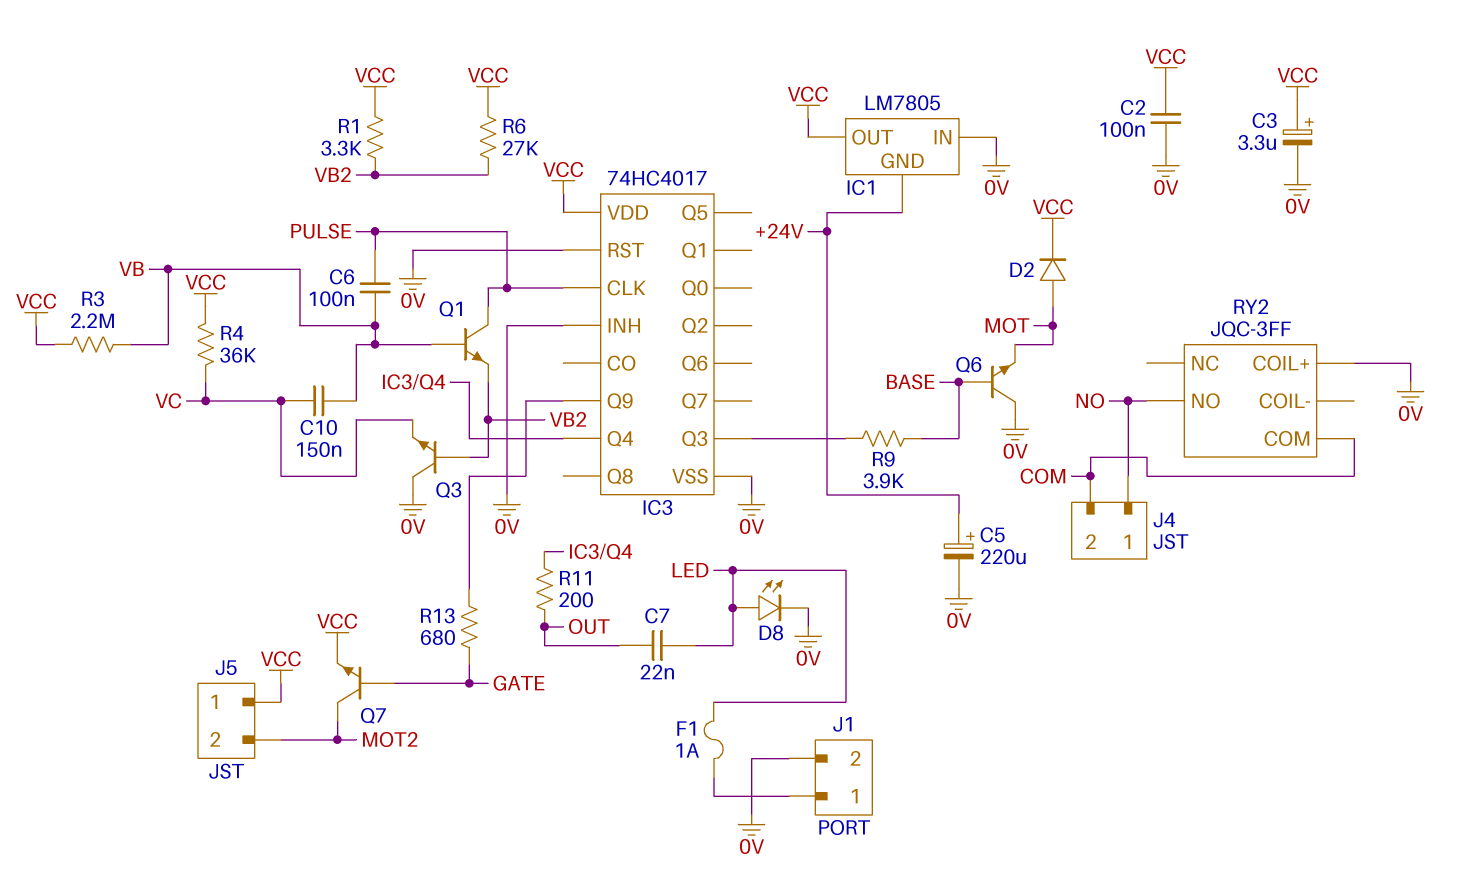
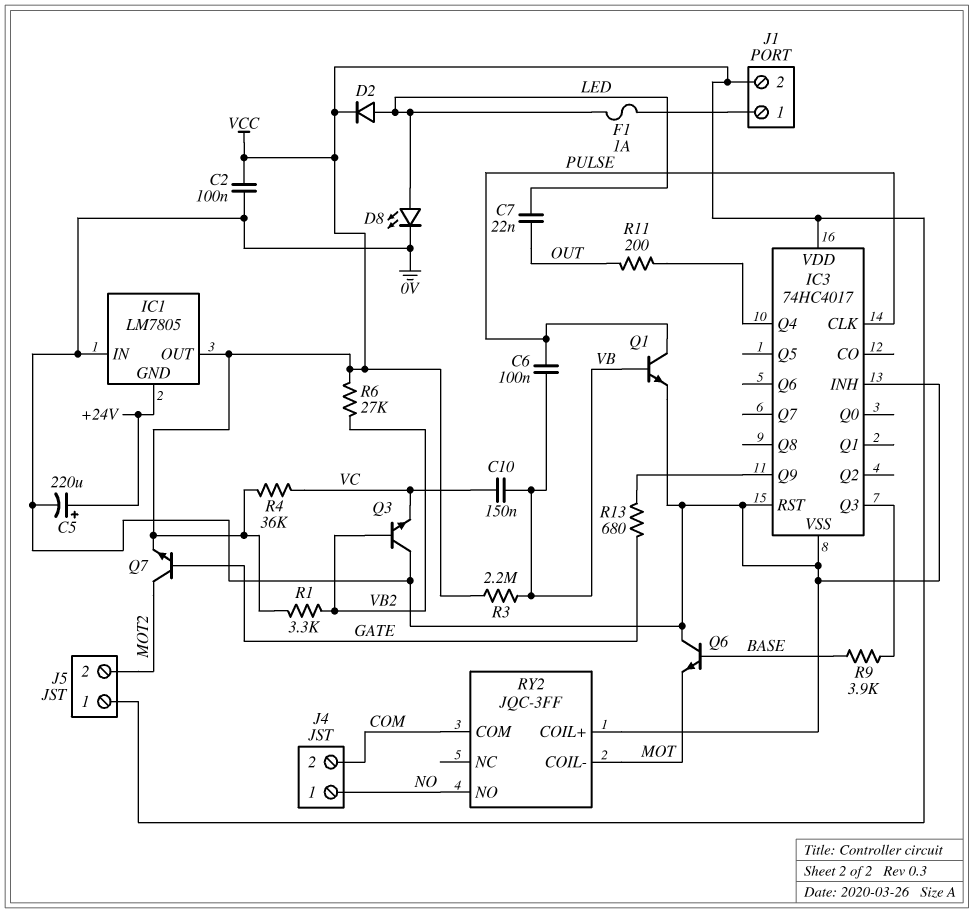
C3: 3.3uF (plus VCC, minus 0V) -> none
D2: diode (A MOT, K VCC) -> diode (A LED, K VCC)
J1 pin 2: 0V -> VCC
Q1: NPN (B VB, C PULSE, E VB2) -> NPN (B VB, C PULSE, E 0V)
RY2 pin COIL-: none -> MOT

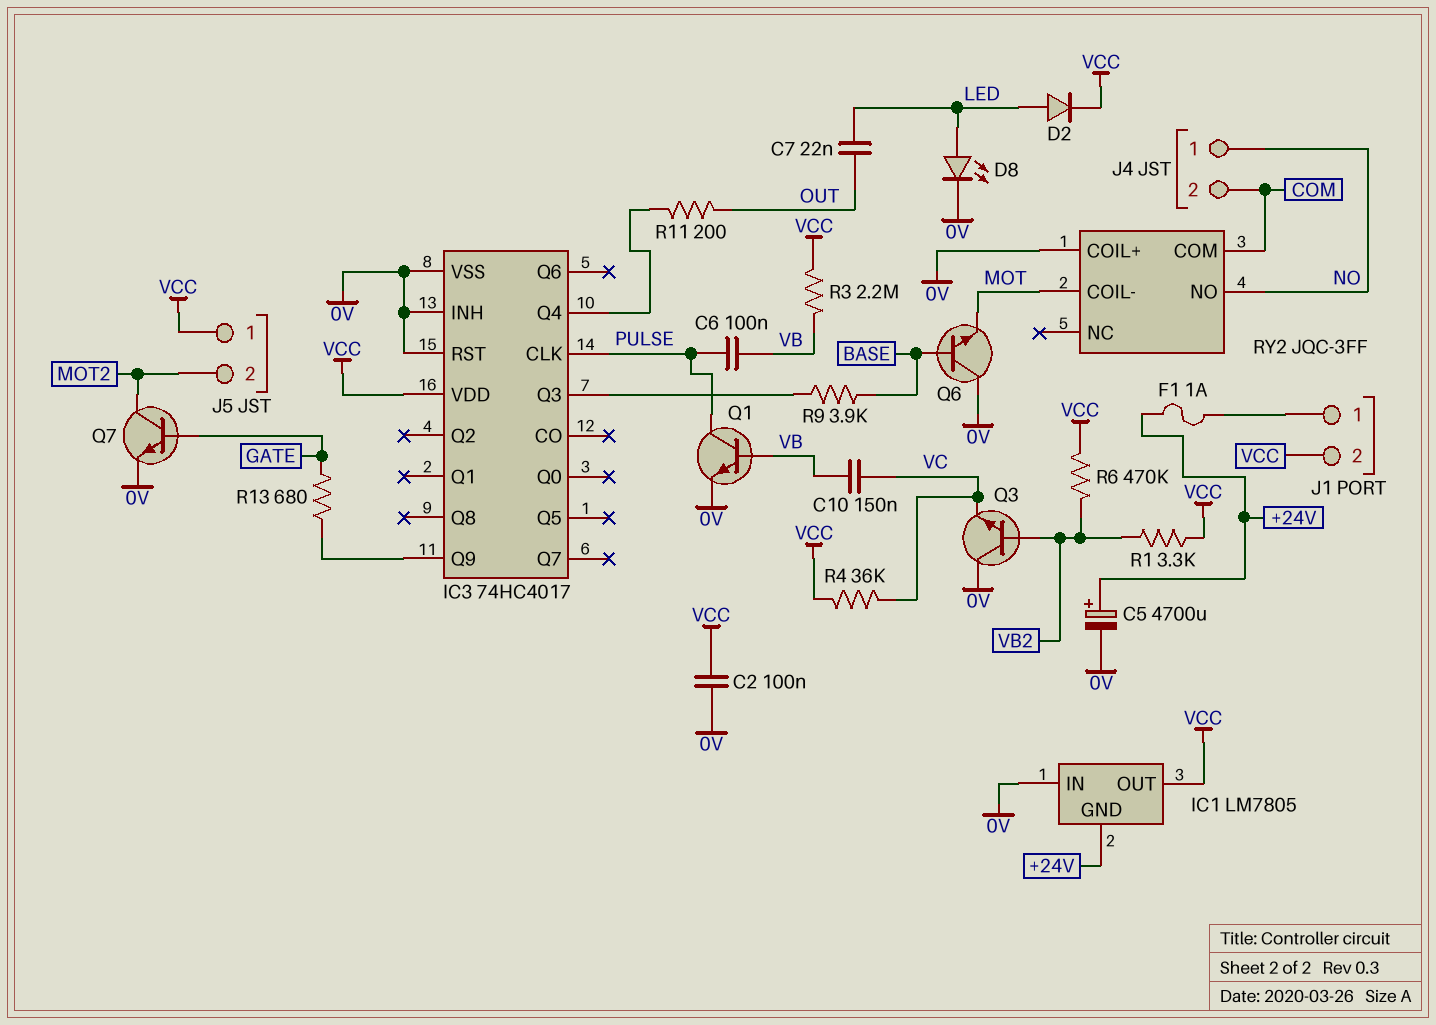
C5: 220uF (plus +24V, minus 0V) -> 4700uF (plus +24V, minus 0V)
F1: 1A (J1/1, LED) -> 1A (+24V, J1/1)
Q7: NPN (B GATE, C MOT2, E VCC) -> NPN (B GATE, C MOT2, E 0V)
R6: 27k (VB2, VCC) -> 470k (VB2, VCC)

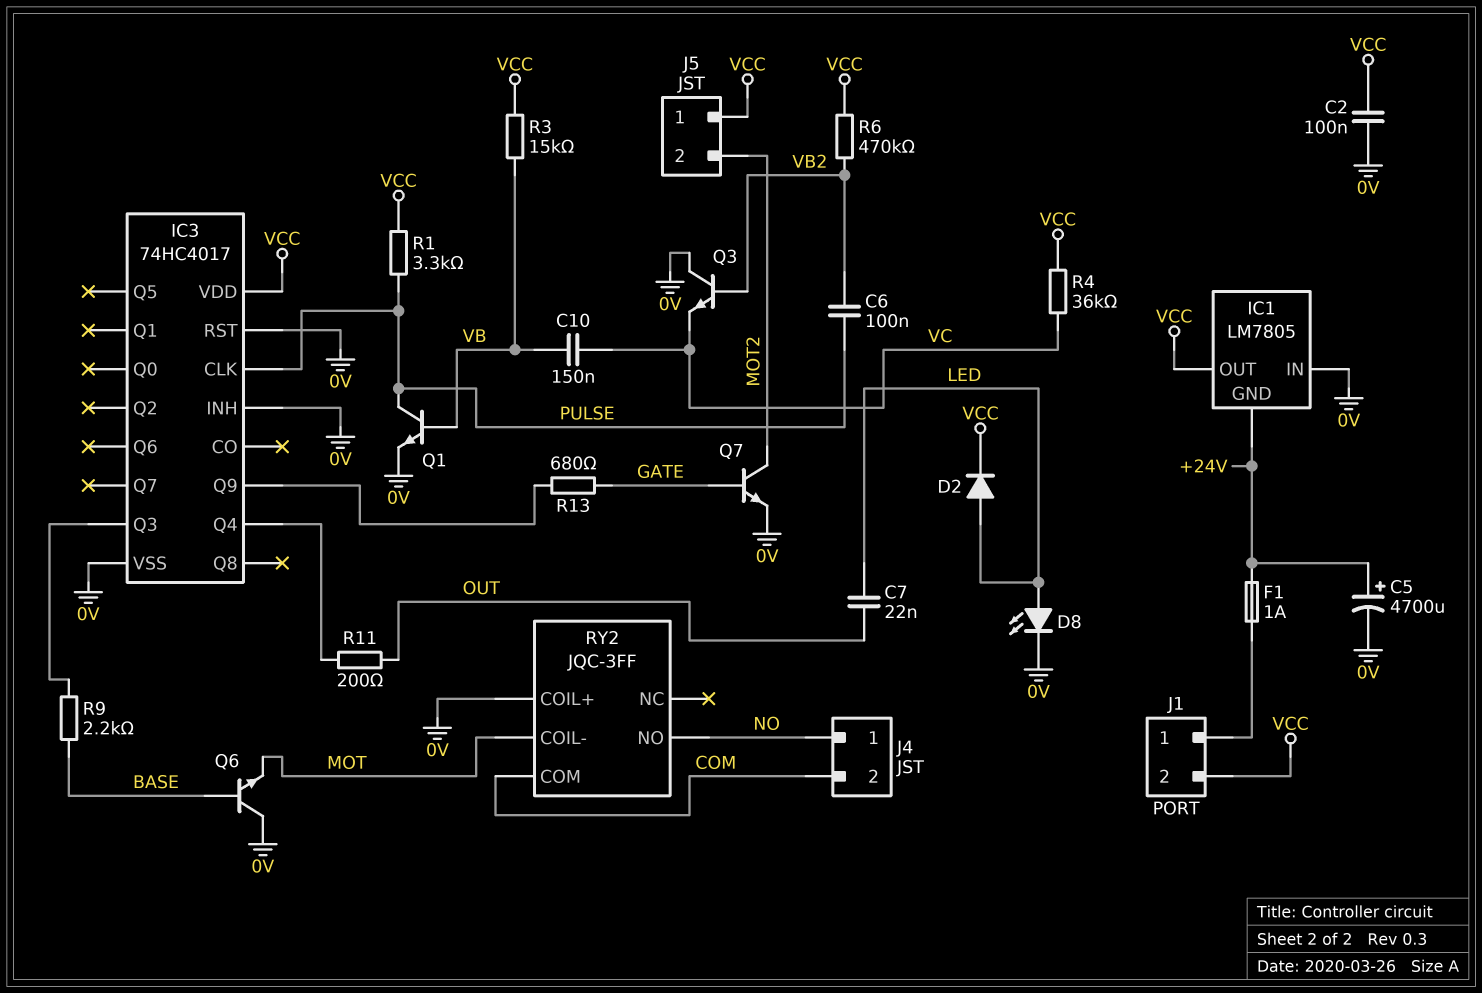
C6: 100nF (PULSE, VB) -> 100nF (PULSE, VB2)
R1: 3.3k (VB2, VCC) -> 3.3k (PULSE, VCC)
R3: 2.2M (VB, VCC) -> 15k (VB, VCC)
R9: 3.9k (BASE, IC3/Q3) -> 2.2k (BASE, IC3/Q3)

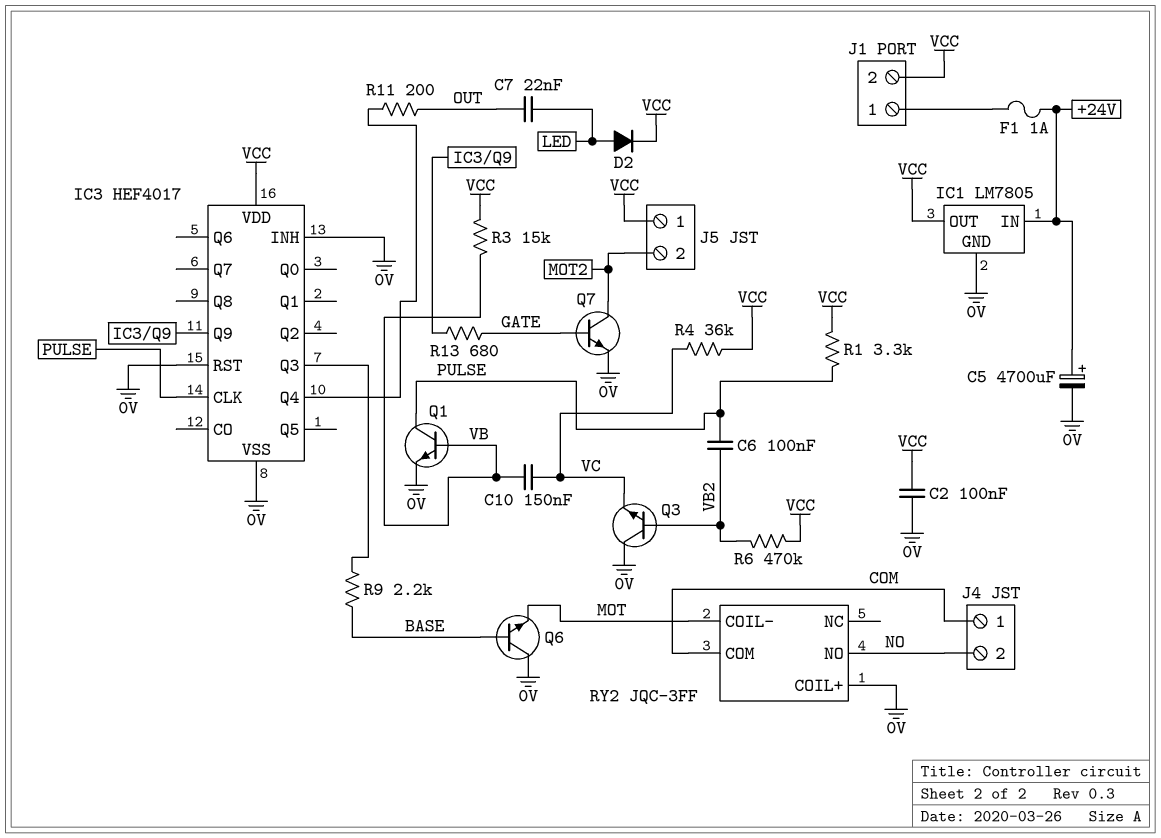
D8: LED (A LED, K 0V) -> none
IC1 pin GND: +24V -> 0V
IC1 pin IN: 0V -> +24V
IC3: 74HC4017 -> HEF4017
J4 pin 1: NO -> COM
J4 pin 2: COM -> NO

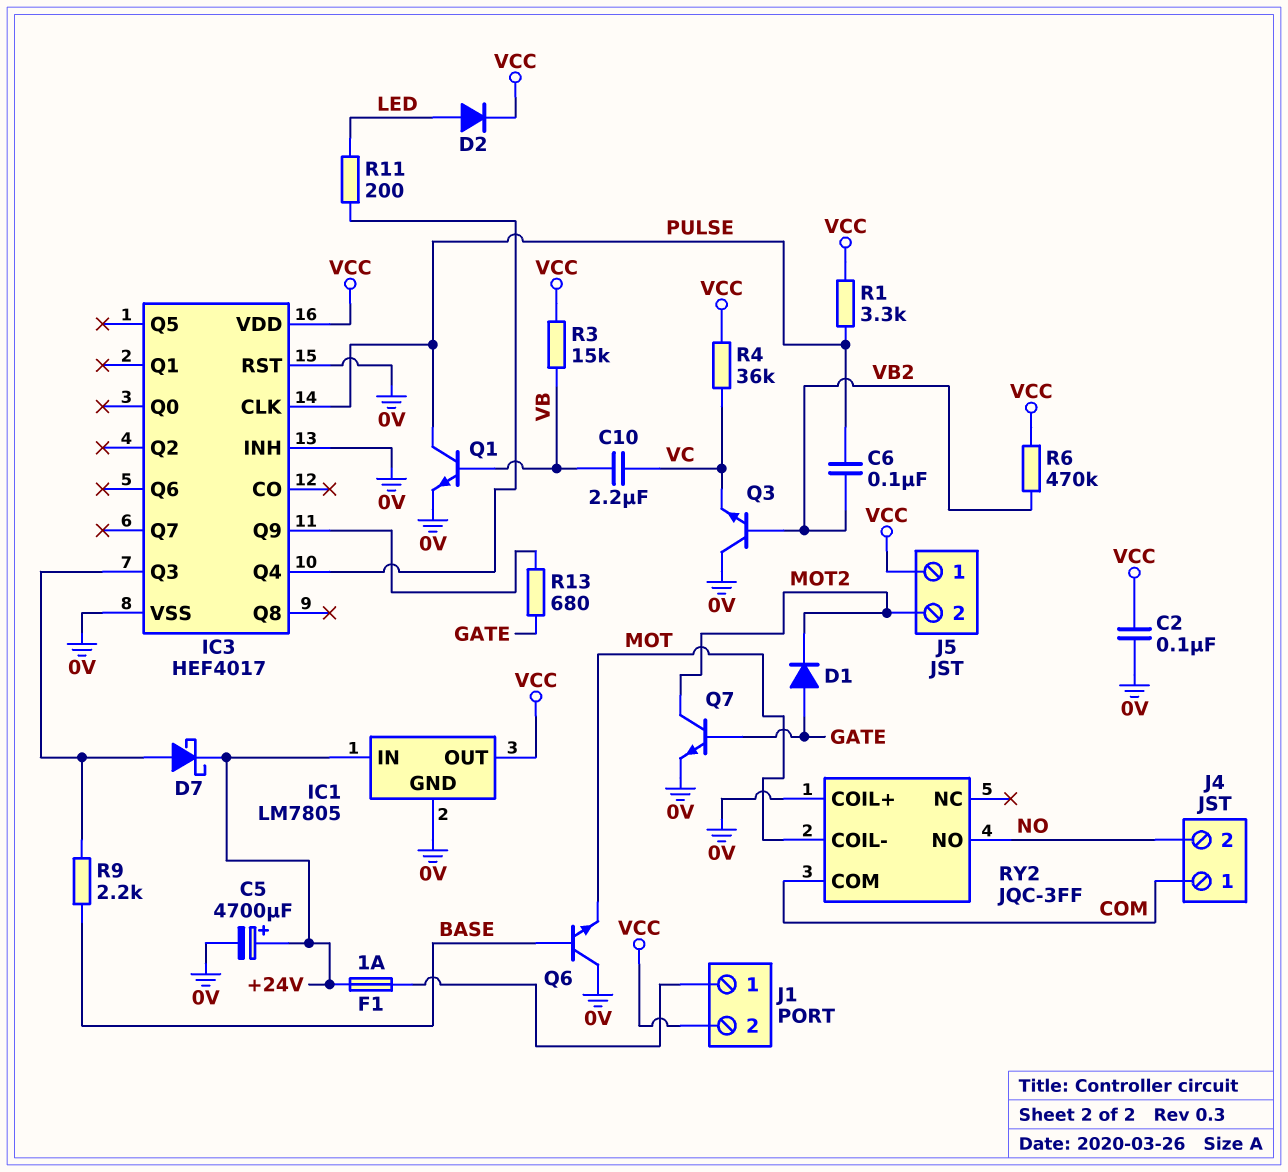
C7: 22nF (LED, OUT) -> none
C10: 150nF (VB, VC) -> 2.2uF (VB, VC)
D1: none -> diode (A GATE, K MOT2)
D7: none -> schottky (A IC3/Q3, K +24V)
R11: 200 (IC3/Q4, OUT) -> 200 (IC3/Q4, LED)

